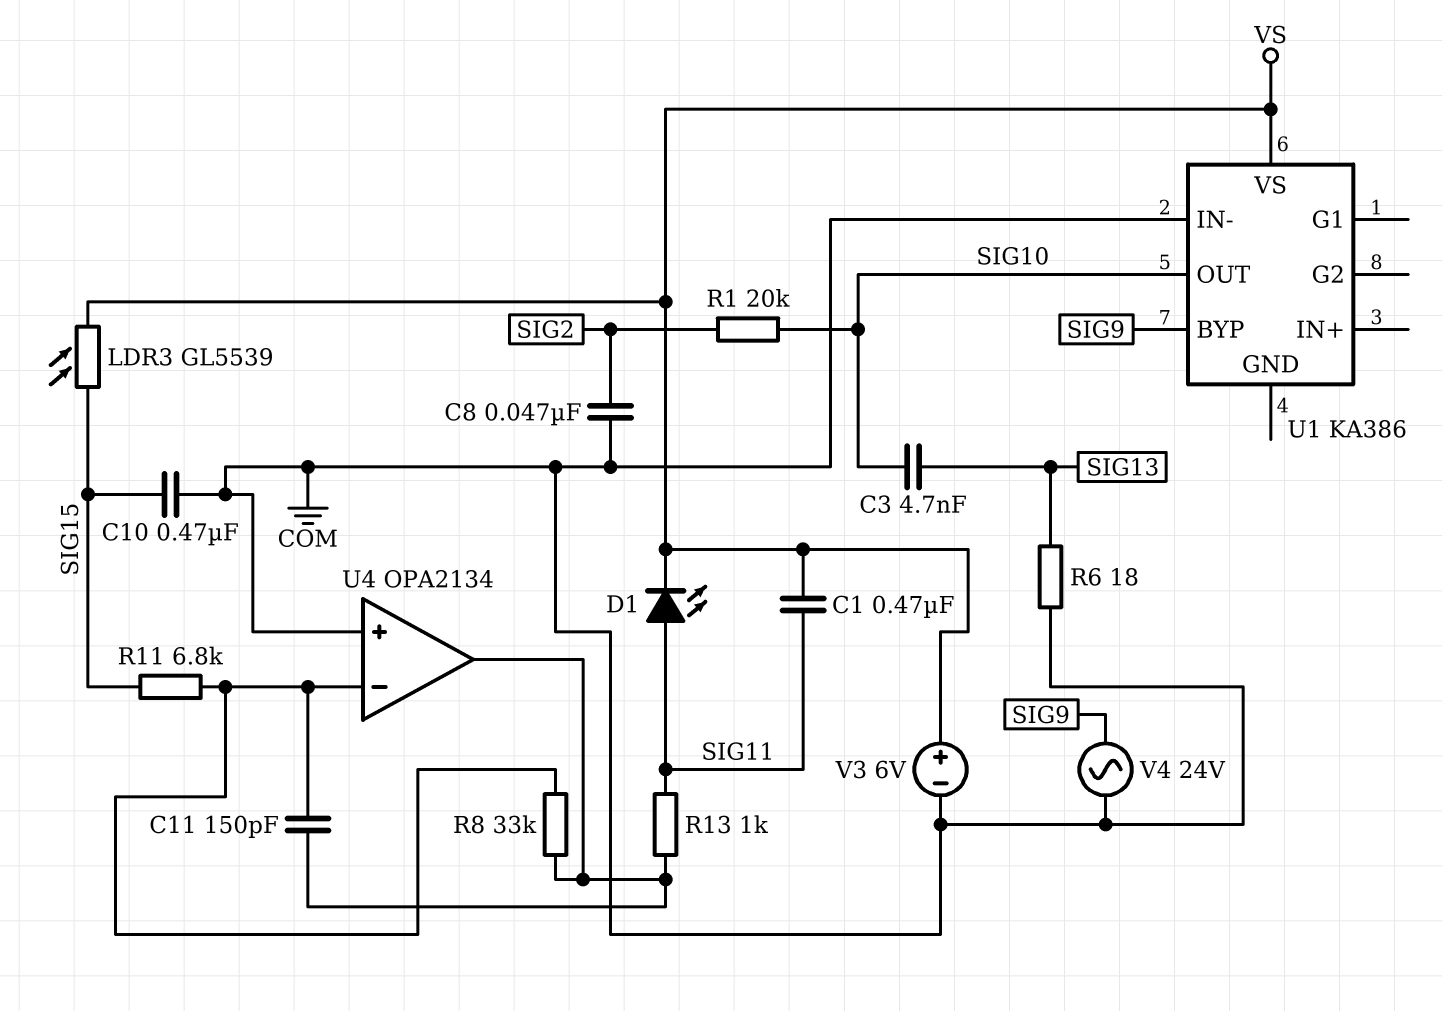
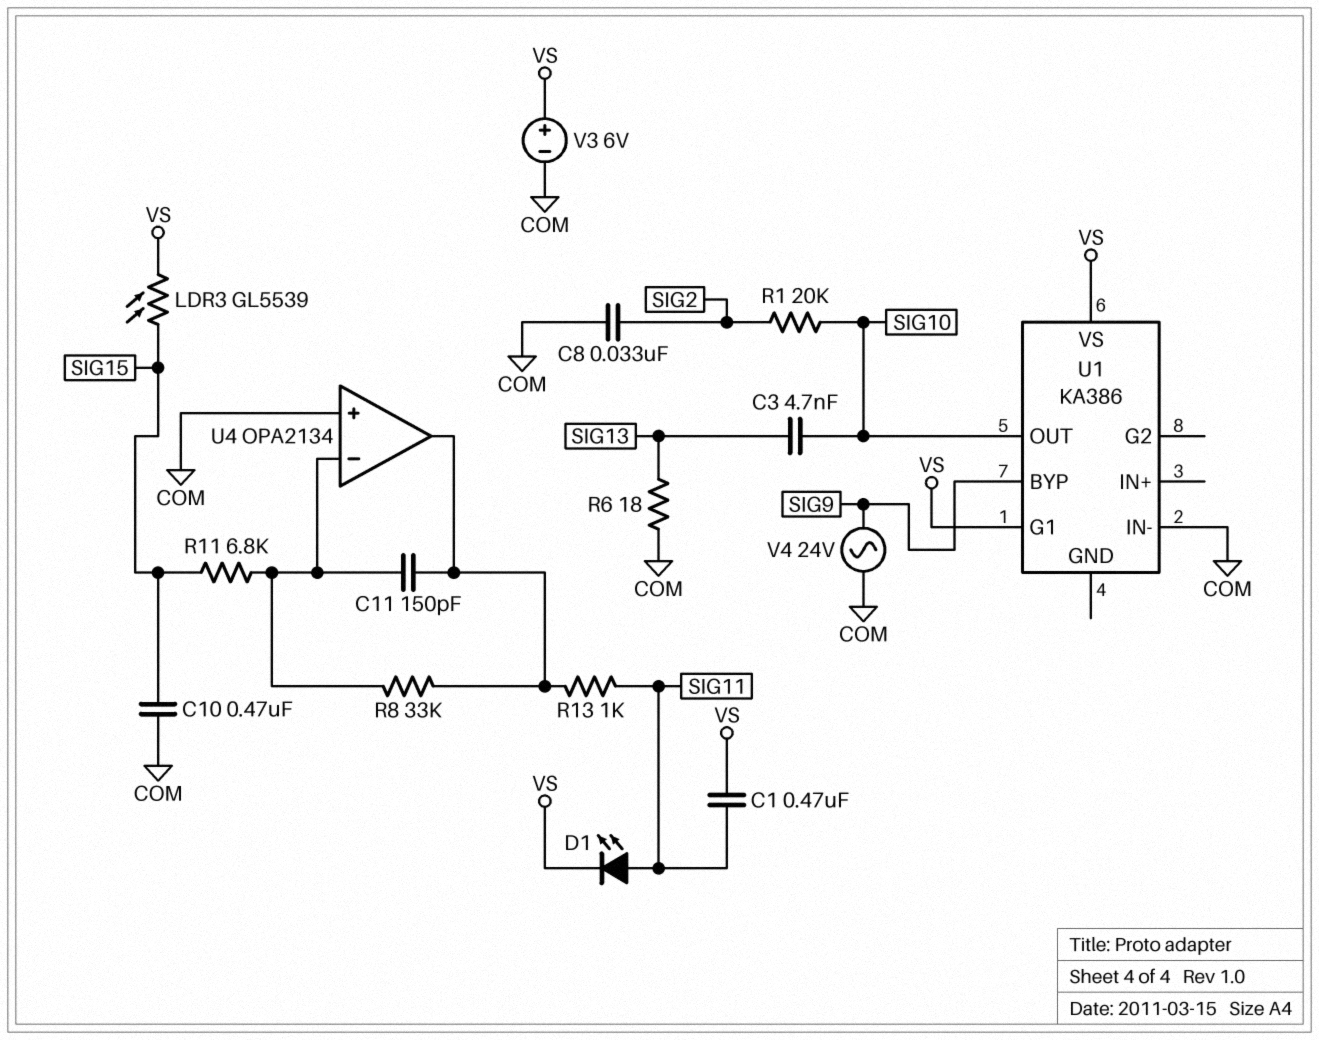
C8: 47nF (COM, SIG2) -> 33nF (COM, SIG2)
U1 pin G1: none -> VS

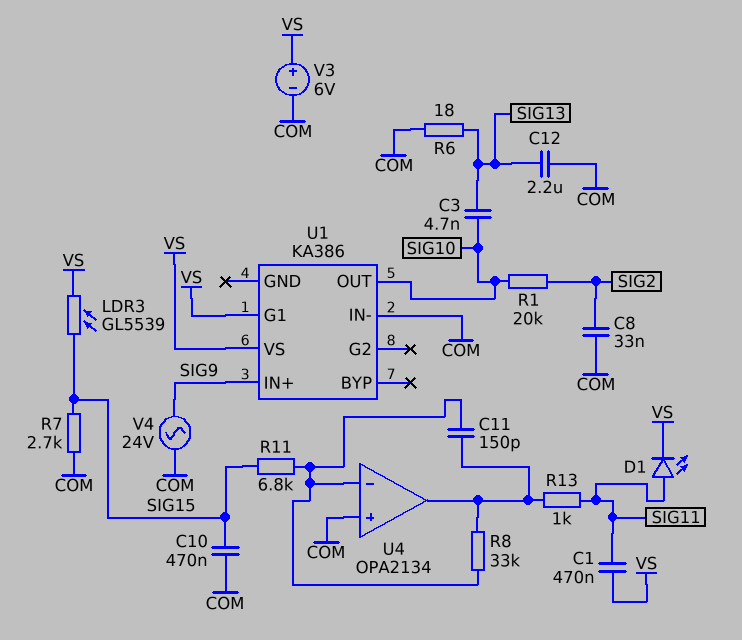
C12: none -> 2.2uF (COM, SIG13)
R7: none -> 2.7k (COM, SIG15)
U1 pin BYP: SIG9 -> none
U1 pin IN+: none -> SIG9

